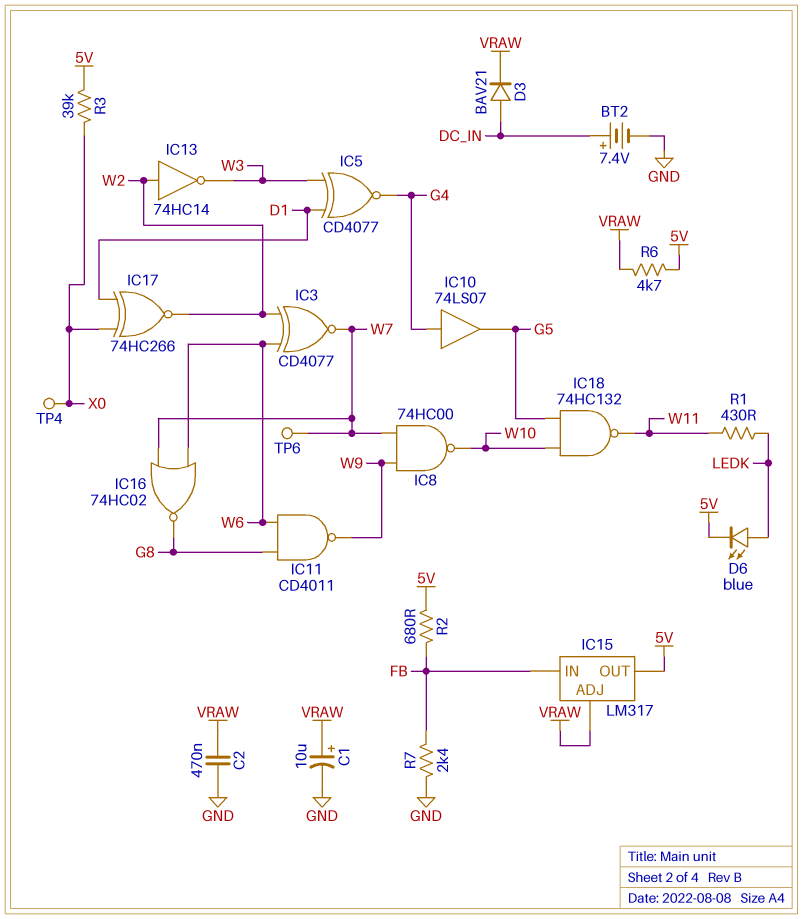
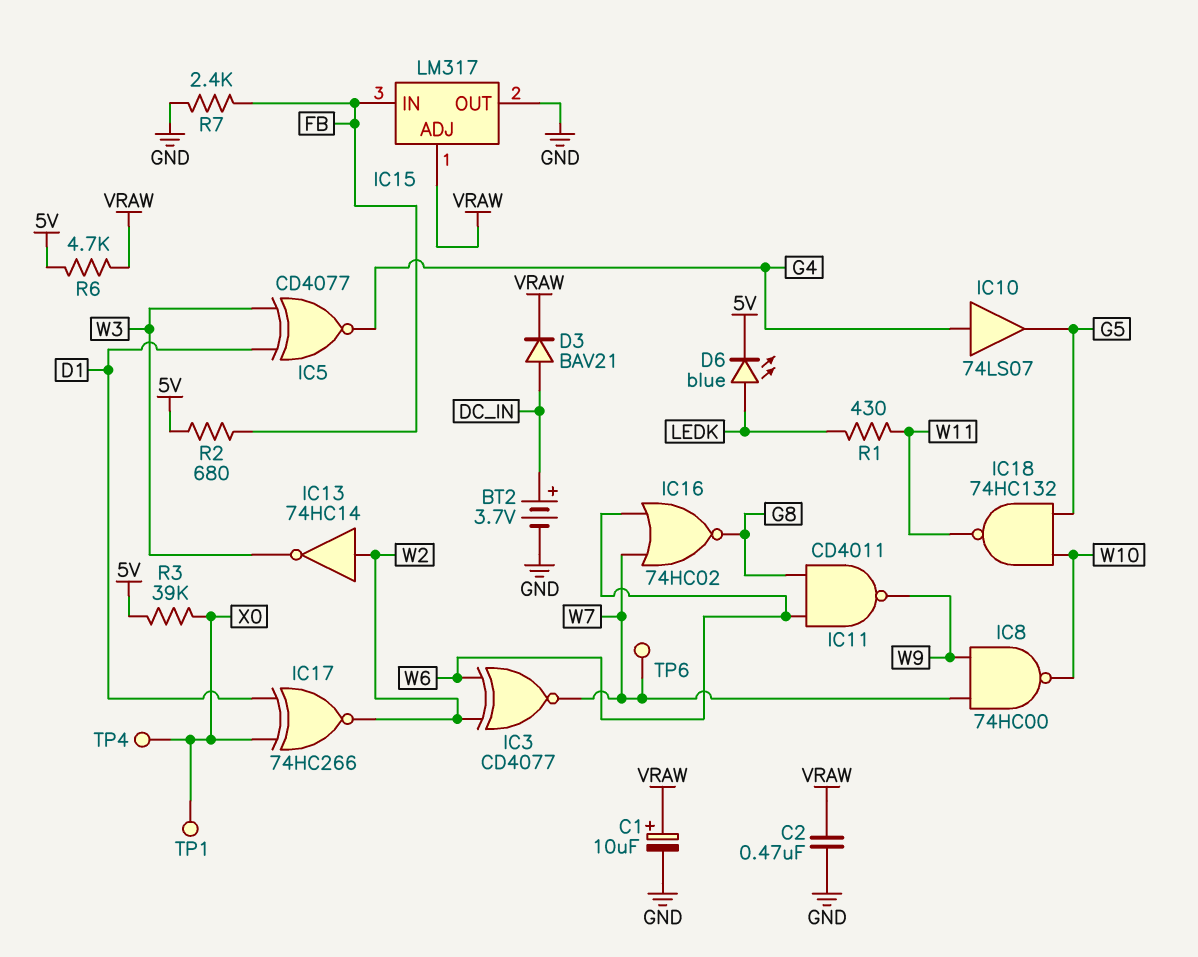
BT2: 7.4V (plus DC_IN, minus GND) -> 3.7V (plus DC_IN, minus GND)
IC15 pin OUT: 5V -> GND
TP1: none -> test point (X0)

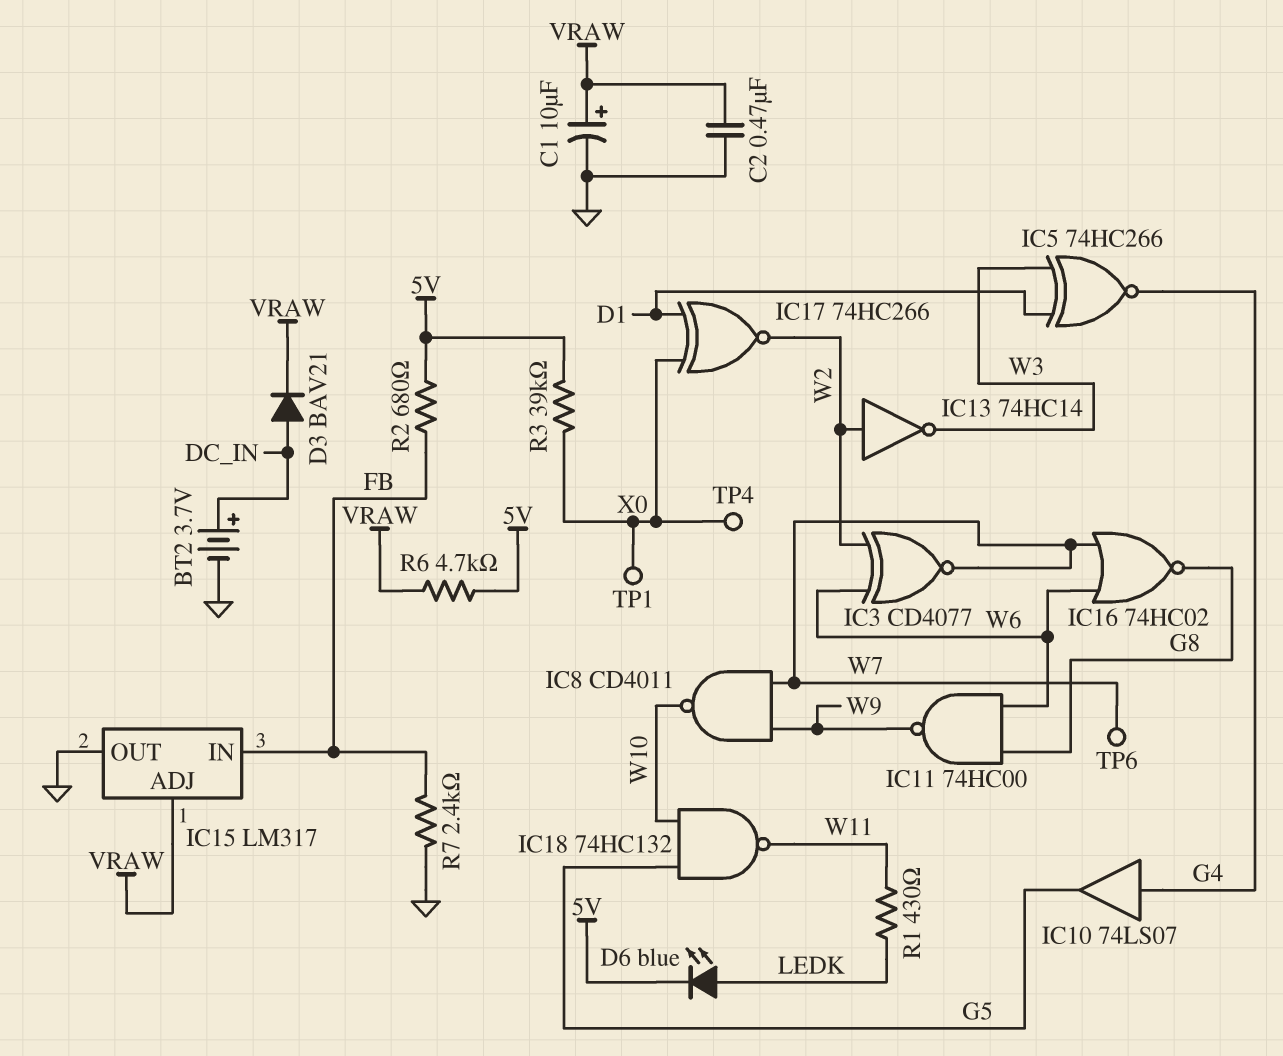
IC5: XNOR CD4077 (in D1, in W3, out G4) -> XNOR 74HC266 (in D1, in W3, out G4)
IC8: NAND 74HC00 (in W7, in W9, out W10) -> NAND CD4011 (in W7, in W9, out W10)
IC11: NAND CD4011 (in G8, in W6, out W9) -> NAND 74HC00 (in G8, in W6, out W9)

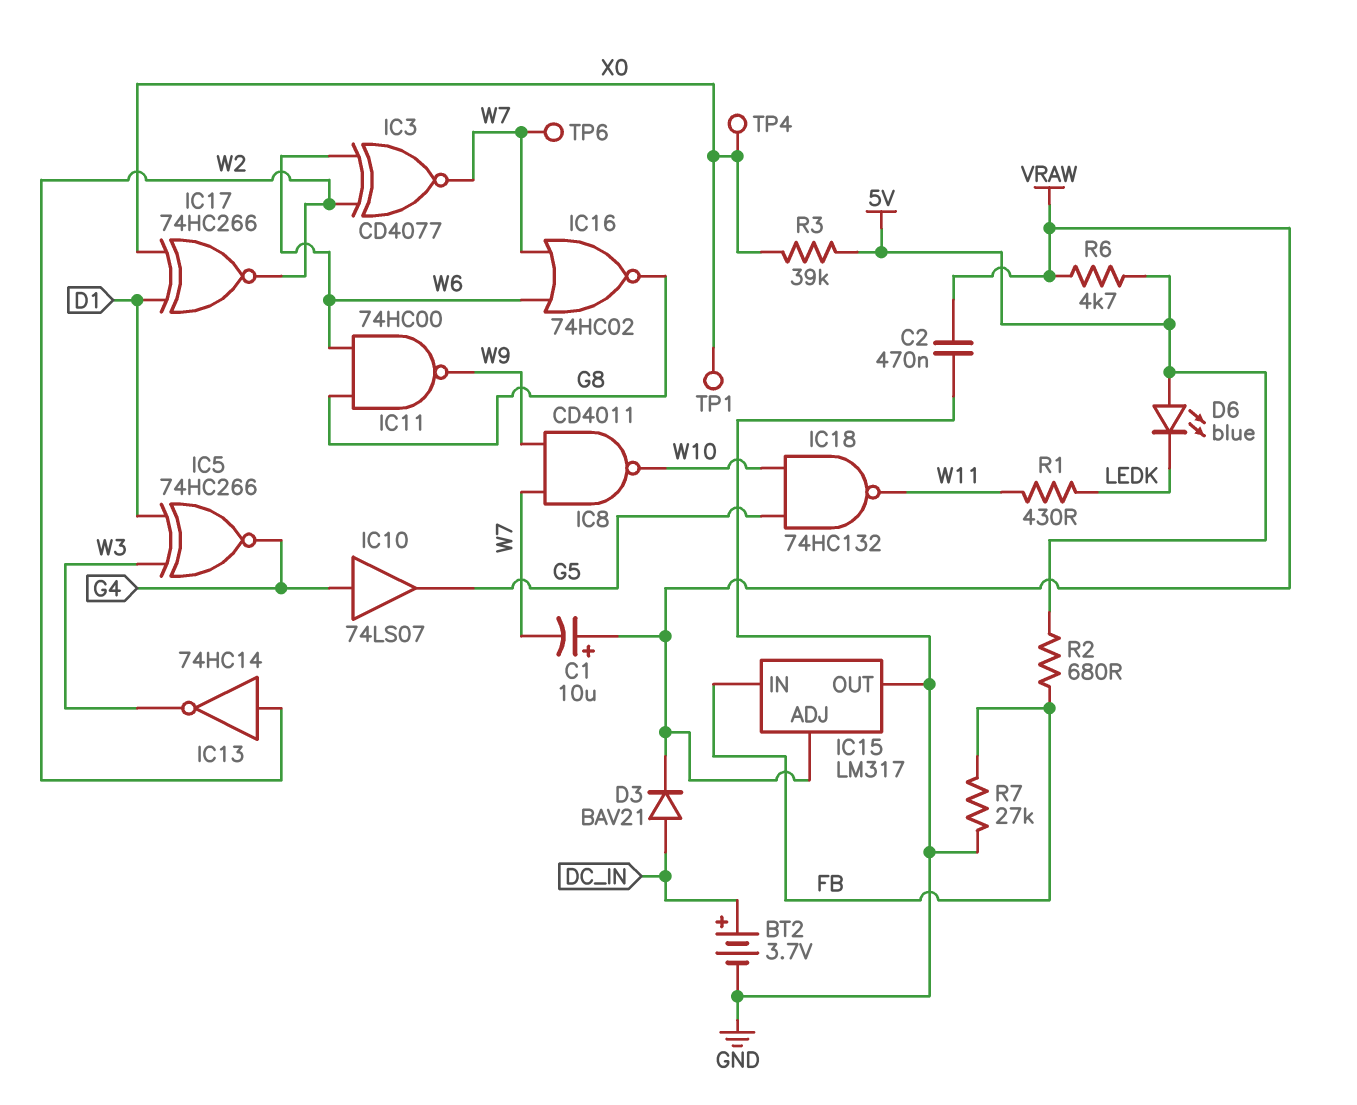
C1: 10uF (plus VRAW, minus GND) -> 10uF (plus VRAW, minus W7)
D6: LED blue (A LEDK, K 5V) -> LED blue (A 5V, K LEDK)
R7: 2.4k (FB, GND) -> 27k (FB, GND)

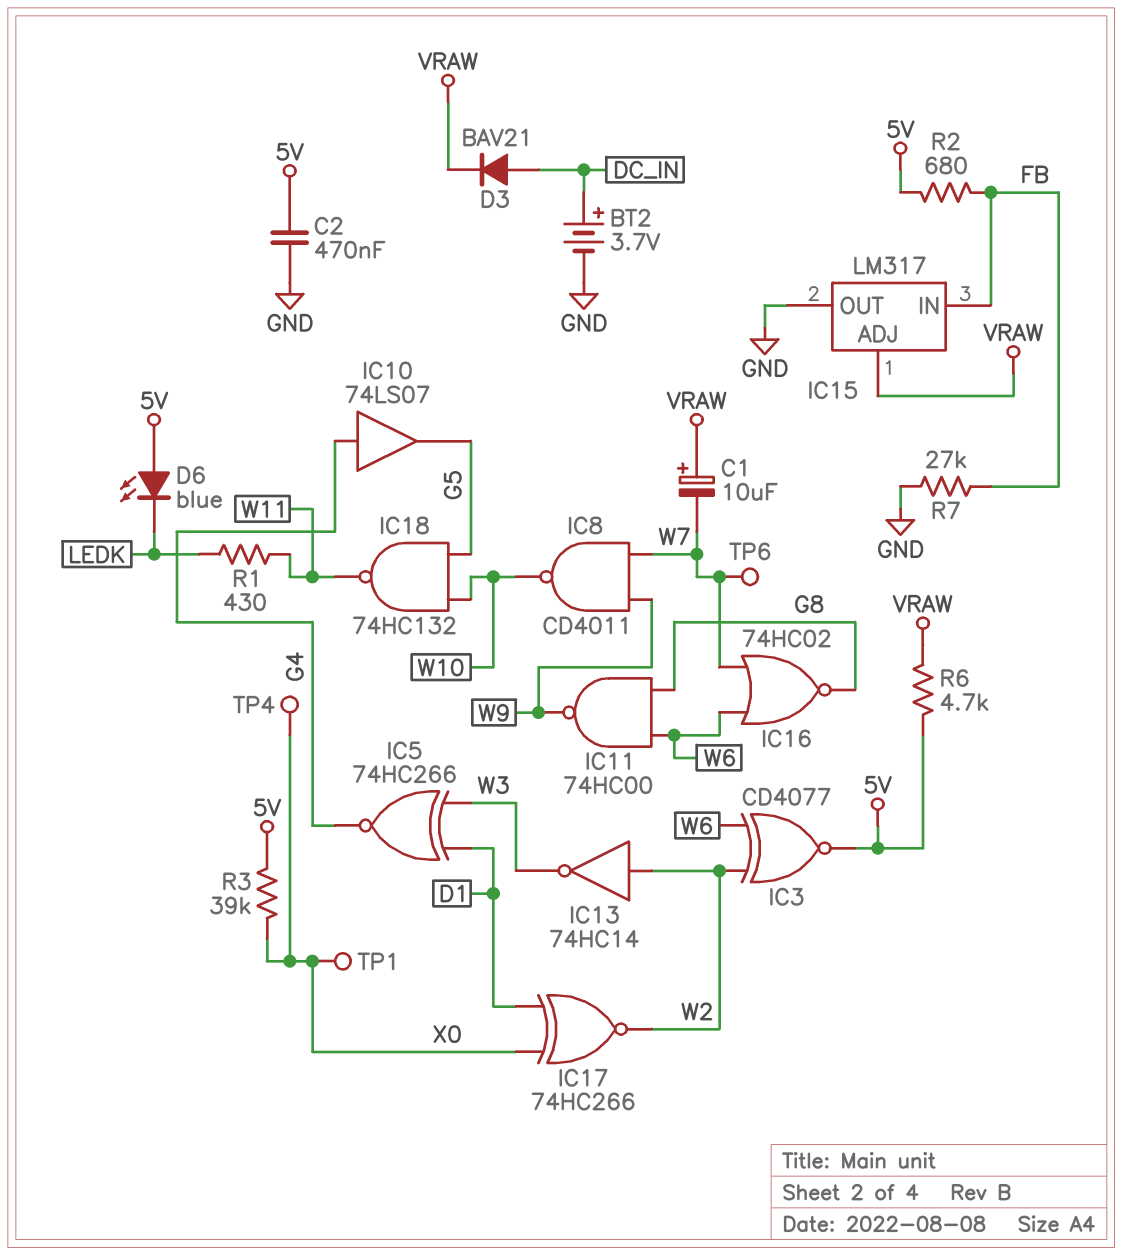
C2: 470nF (GND, VRAW) -> 470nF (5V, GND)
IC3: XNOR CD4077 (in W2, in W6, out W7) -> XNOR CD4077 (in W2, in W6, out 5V)

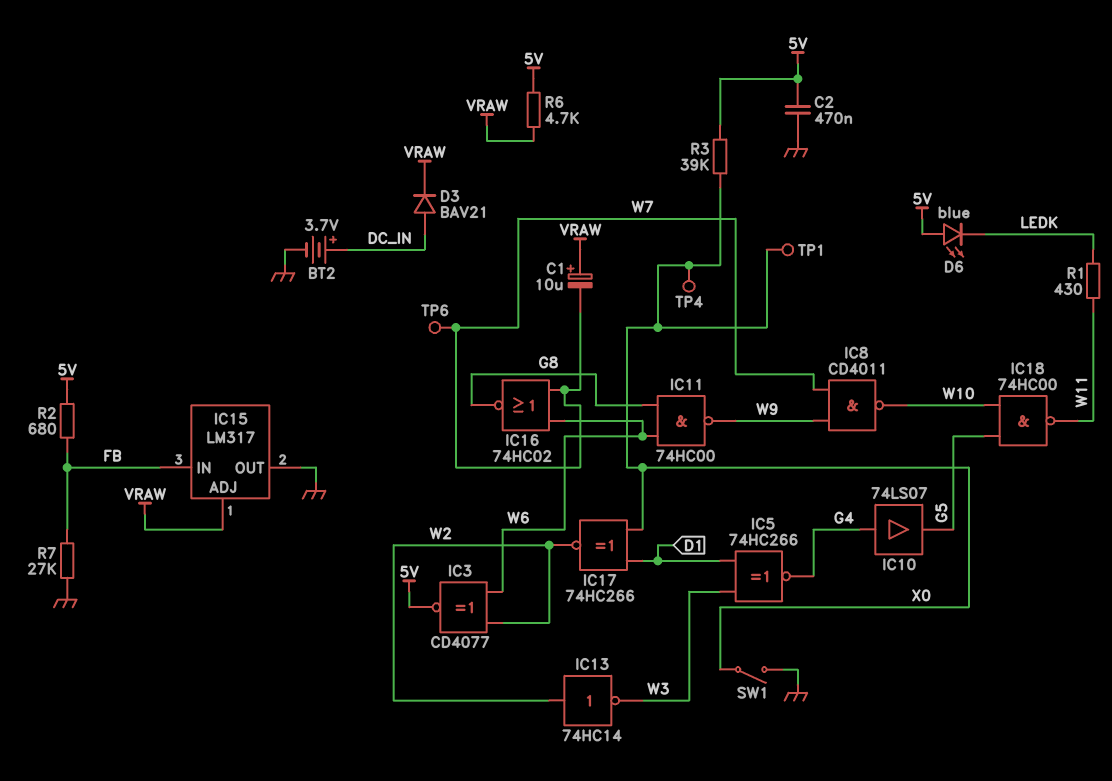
IC18: NAND 74HC132 (in G5, in W10, out W11) -> NAND 74HC00 (in G5, in W10, out W11)
SW1: none -> switch (GND, X0)

